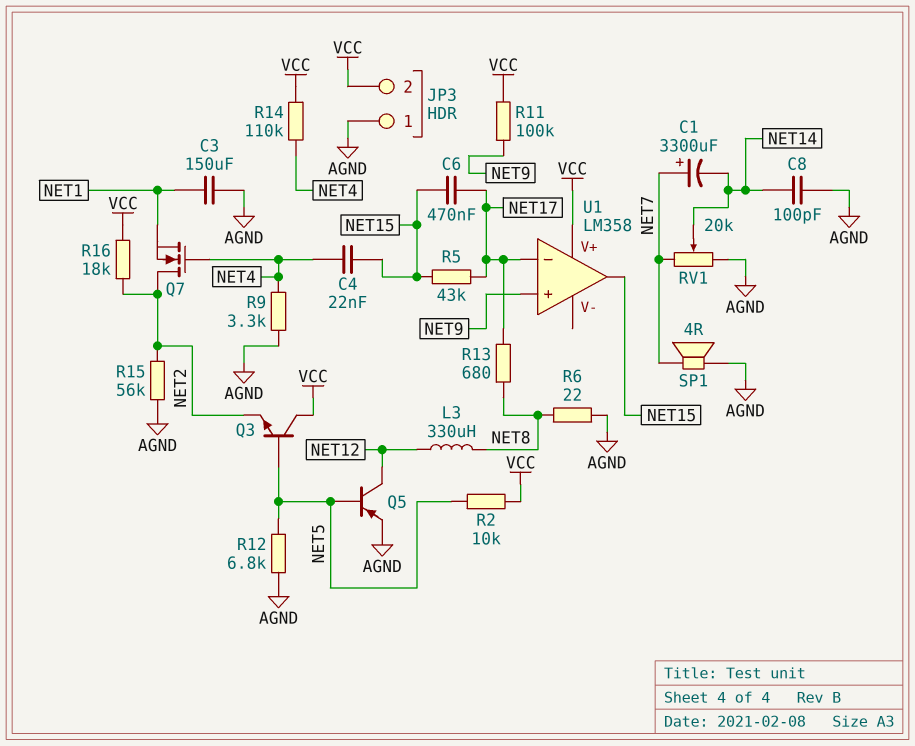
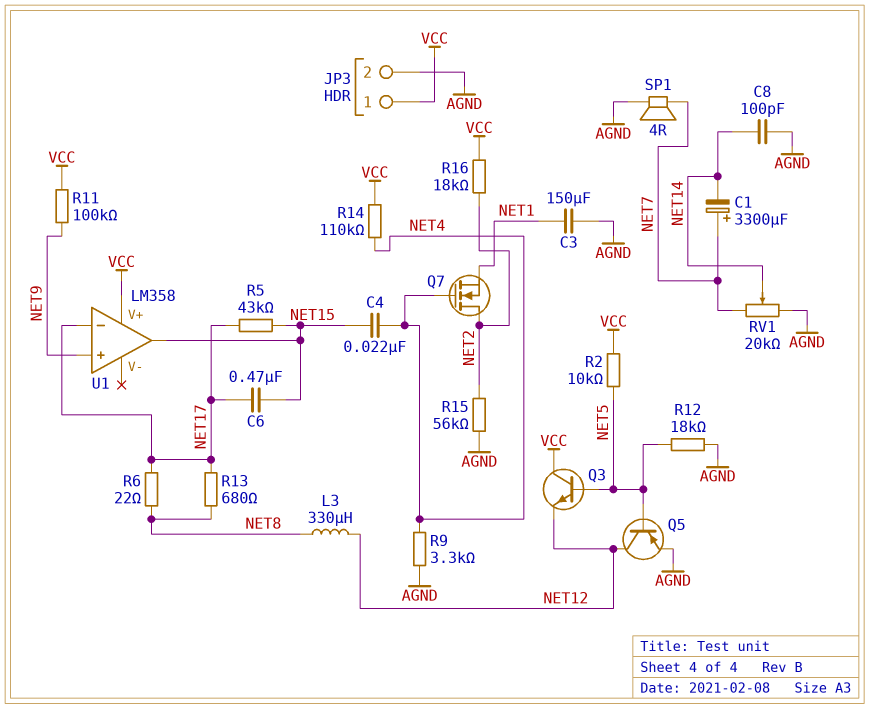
JP3 pin 1: AGND -> VCC
JP3 pin 2: VCC -> AGND
Q3: NPN (B NET5, C VCC, E NET2) -> NPN (B NET5, C VCC, E NET12)
R6: 22 (AGND, NET8) -> 22 (NET8, NET17)
R12: 6.8k (AGND, NET5) -> 18k (AGND, NET5)

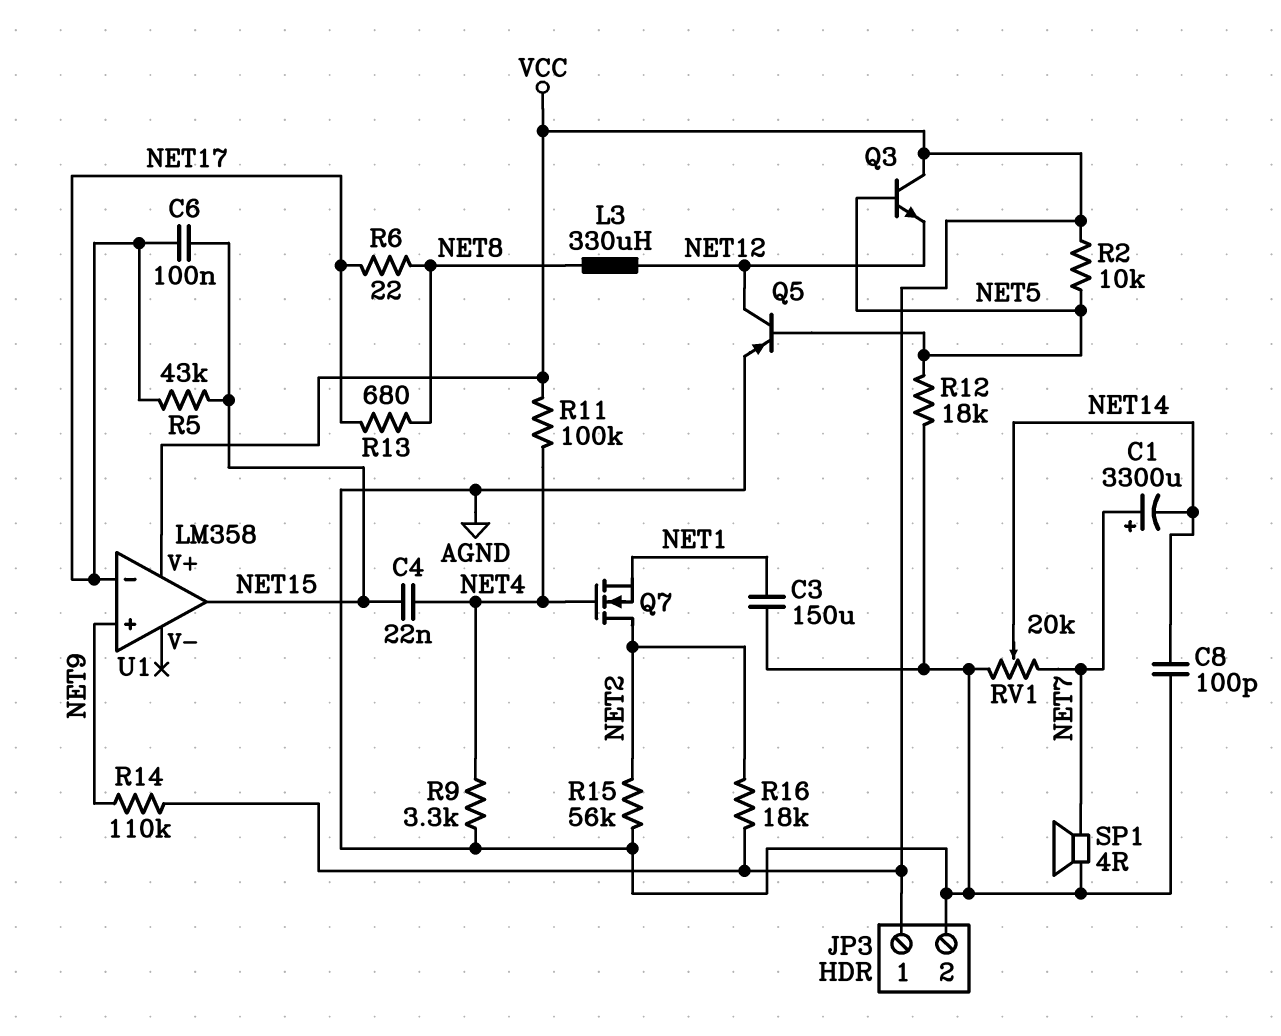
C6: 470nF (NET15, NET17) -> 100nF (NET15, NET17)
R11: 100k (NET9, VCC) -> 100k (NET4, VCC)
R14: 110k (NET4, VCC) -> 110k (NET9, VCC)

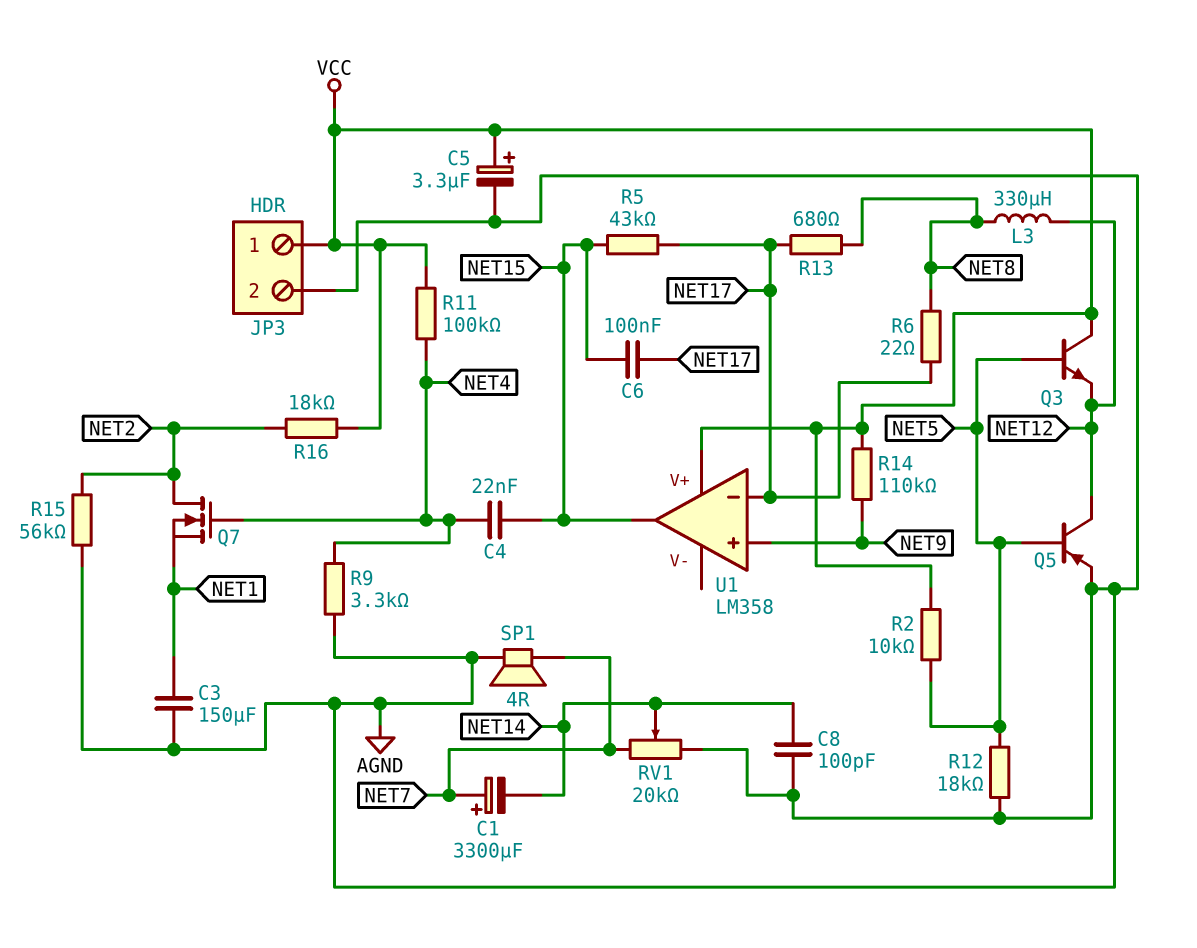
C5: none -> 3.3uF (plus VCC, minus AGND)

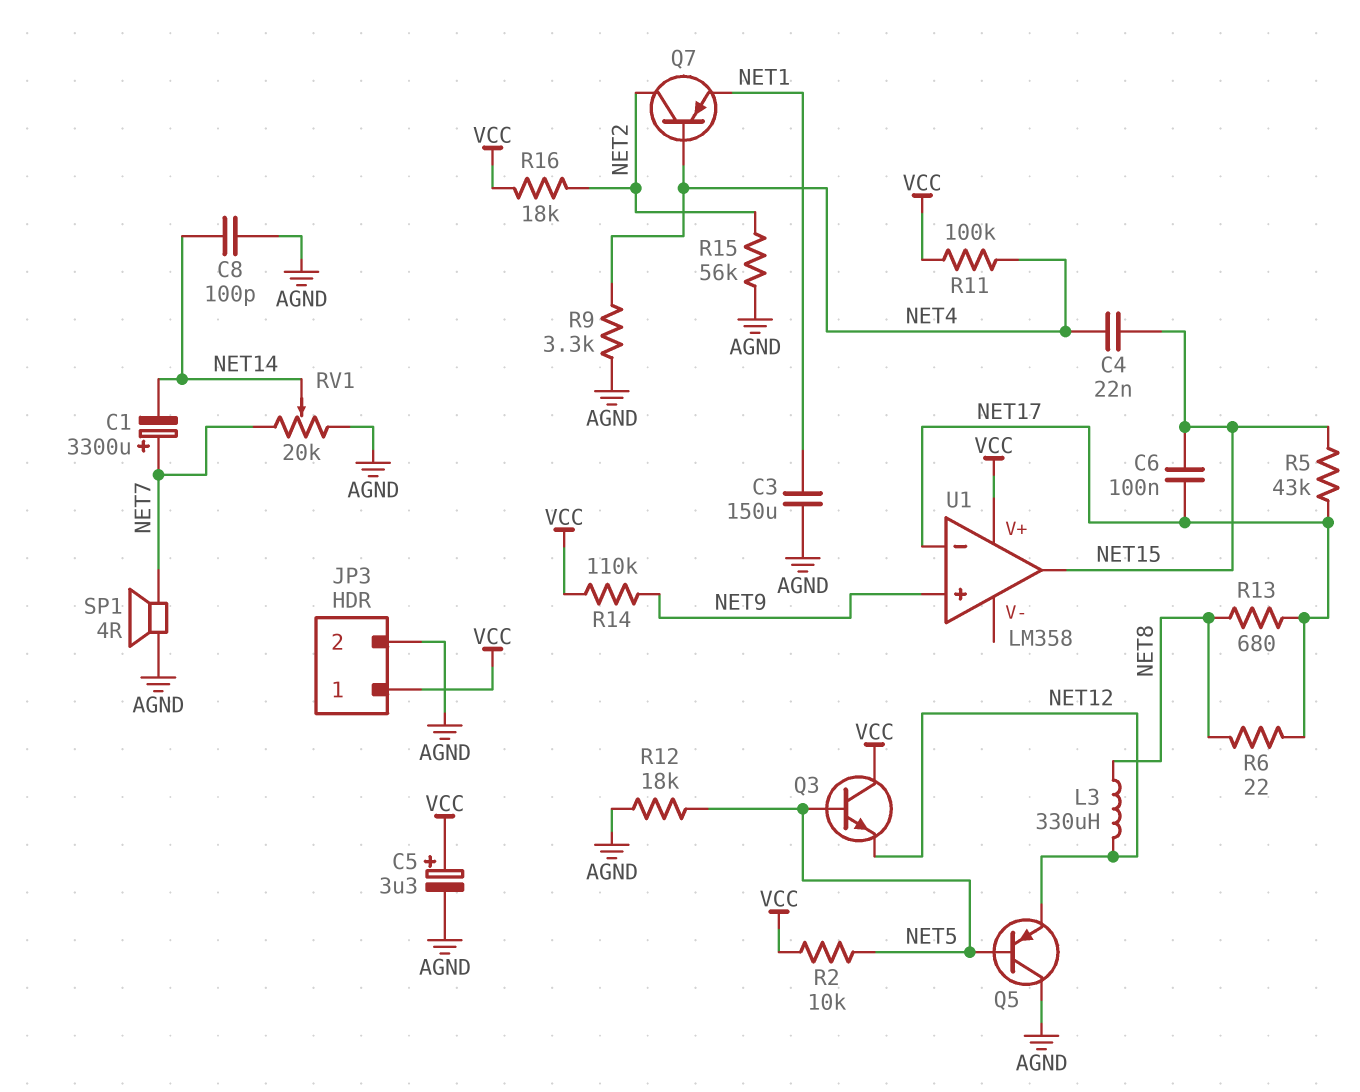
Q5: PNP (B NET5, C NET12, E AGND) -> PNP (B NET5, C AGND, E NET12)
Q7: NMOS (G NET4, D NET2, S NET1) -> PNP (B NET4, C NET2, E NET1)

